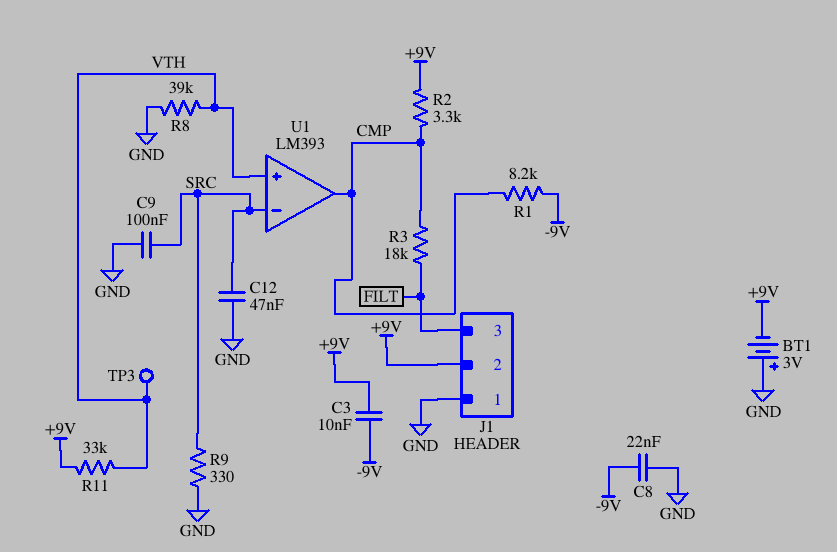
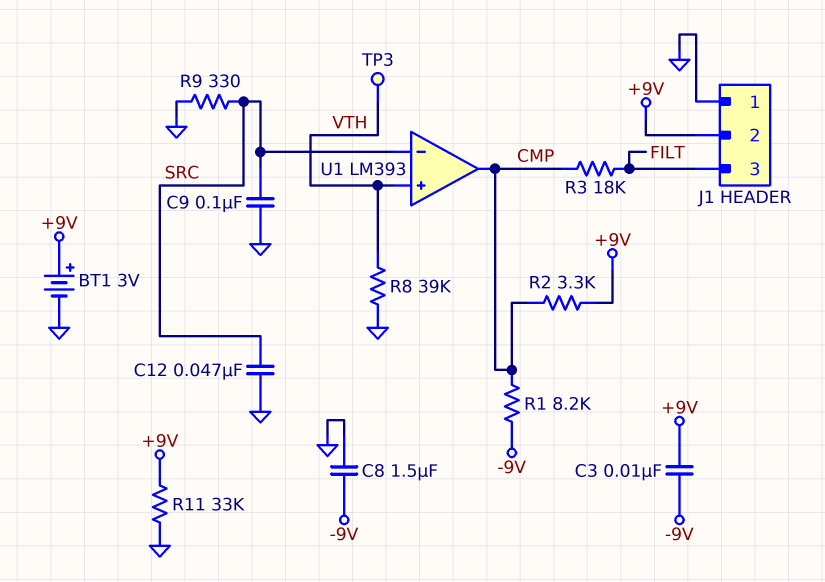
BT1: 3V (plus GND, minus +9V) -> 3V (plus +9V, minus GND)
C8: 22nF (-9V, GND) -> 1.5uF (-9V, GND)
R11: 33k (+9V, VTH) -> 33k (+9V, GND)

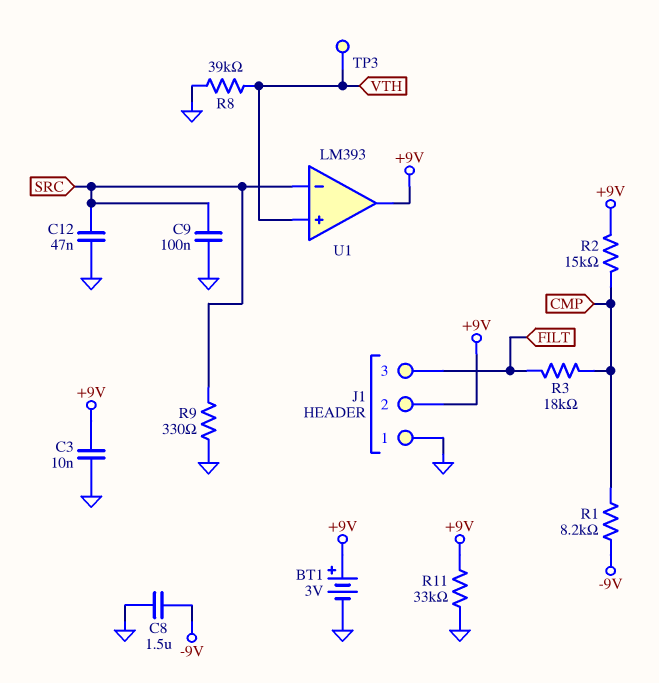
C3: 10nF (+9V, -9V) -> 10nF (+9V, GND)
R2: 3.3k (+9V, CMP) -> 15k (+9V, CMP)
U1 pin out: CMP -> +9V

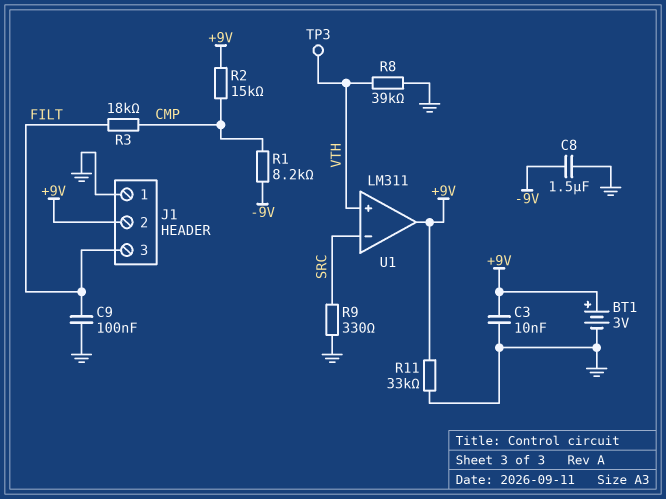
C9: 100nF (GND, SRC) -> 100nF (FILT, GND)
C12: 47nF (GND, SRC) -> none
U1: LM393 -> LM311

